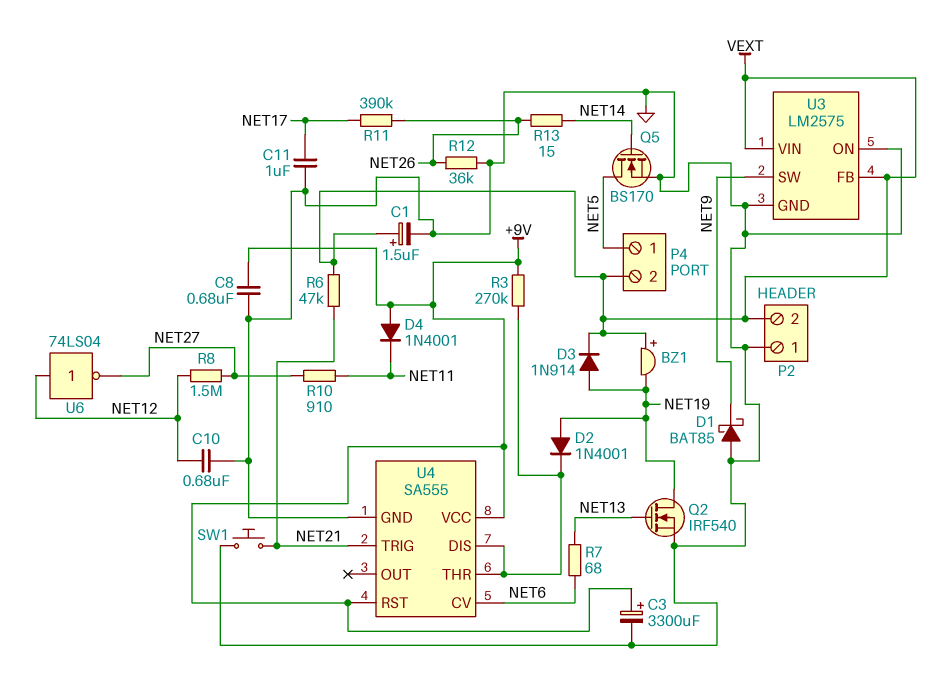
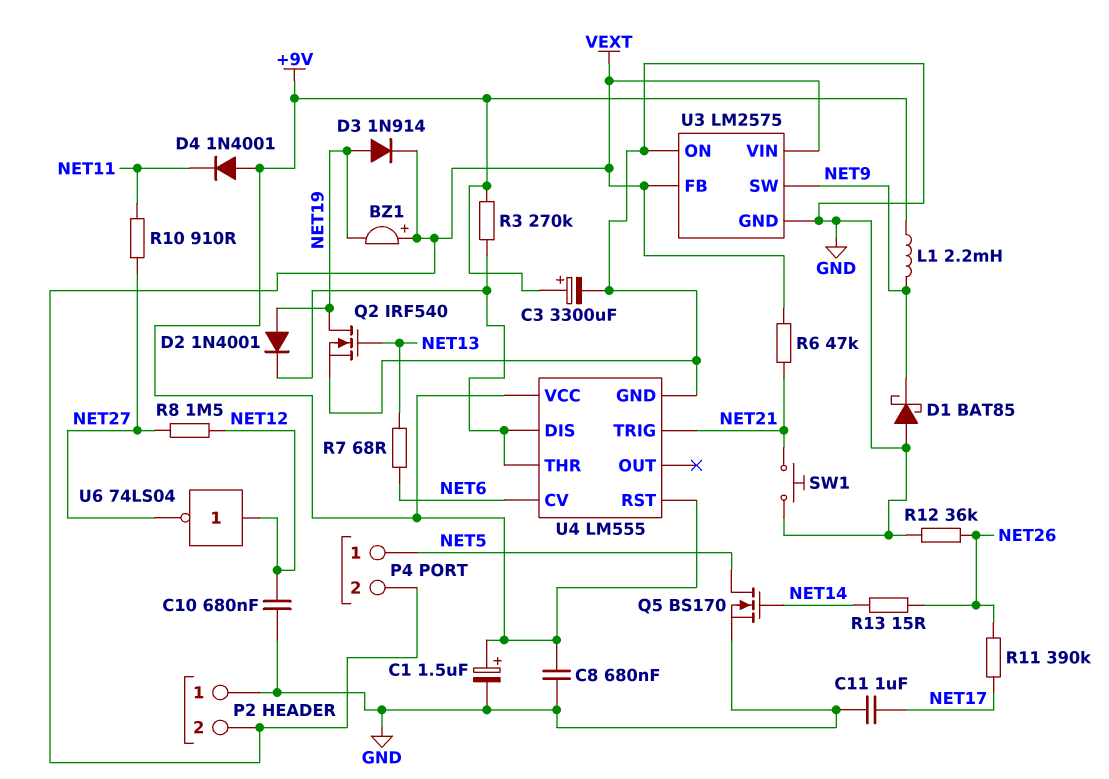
C1: 1.5uF (plus VEXT, minus GND) -> 1.5uF (plus +9V, minus GND)
L1: none -> 2.2mH (+9V, NET9)
U4: SA555 -> LM555

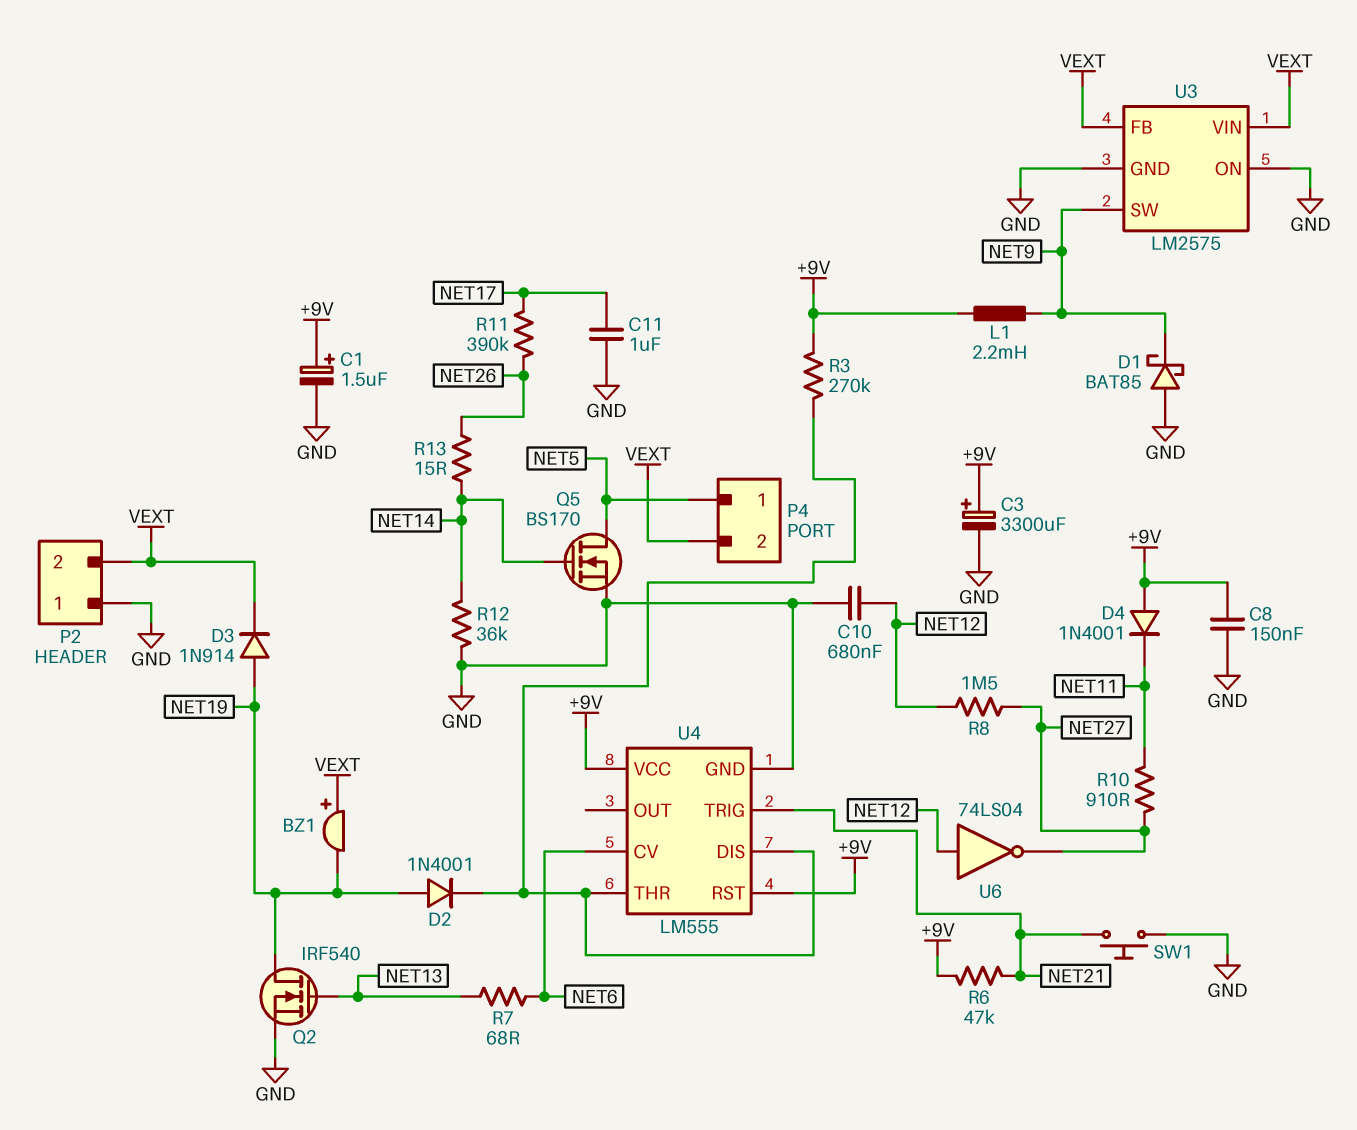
C8: 680nF (+9V, GND) -> 150nF (+9V, GND)
R6: 47k (NET21, VEXT) -> 47k (+9V, NET21)
R12: 36k (GND, NET26) -> 36k (GND, NET14)

